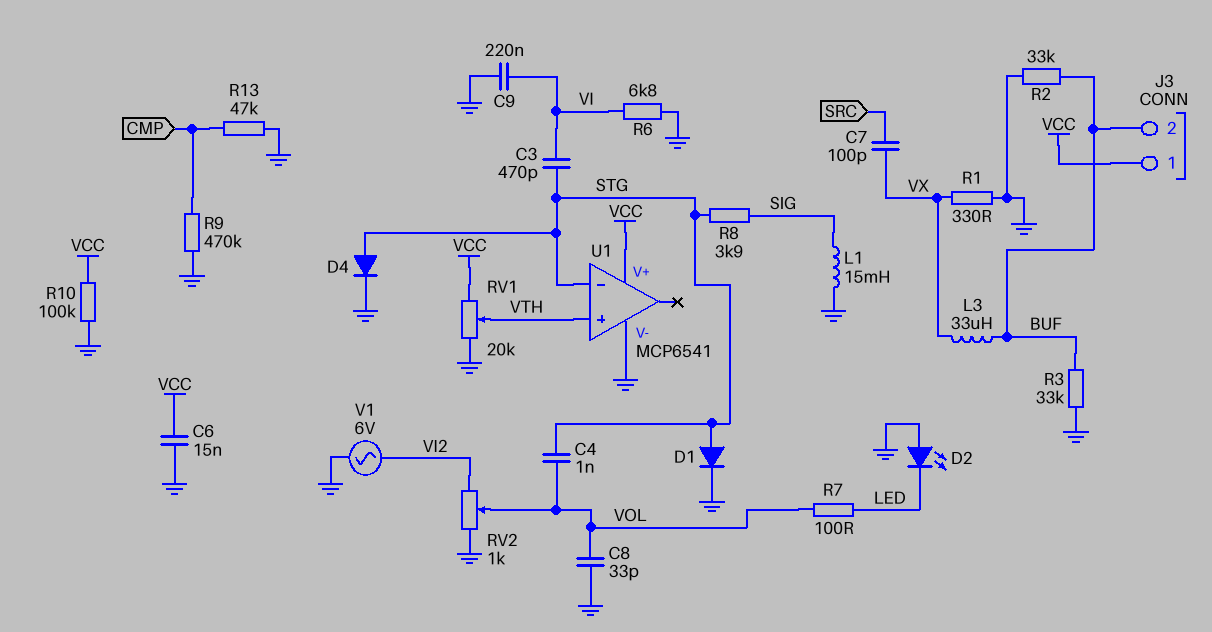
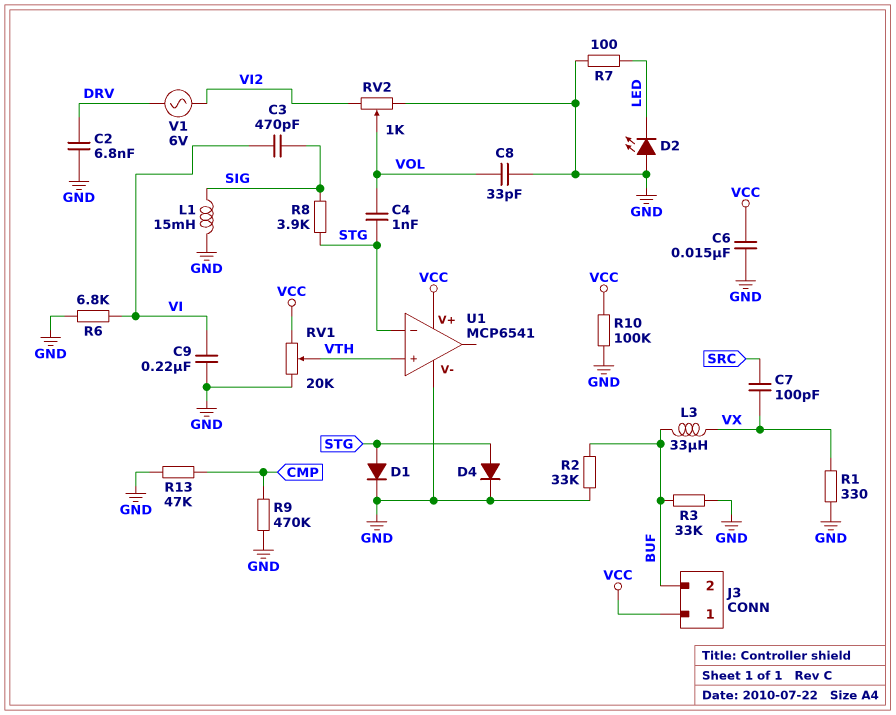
C2: none -> 6.8nF (DRV, GND)
C3: 470pF (STG, VI) -> 470pF (SIG, VI)
R7: 100 (LED, VOL) -> 100 (GND, LED)
V1: AC 6V (GND, VI2) -> AC 6V (DRV, VI2)

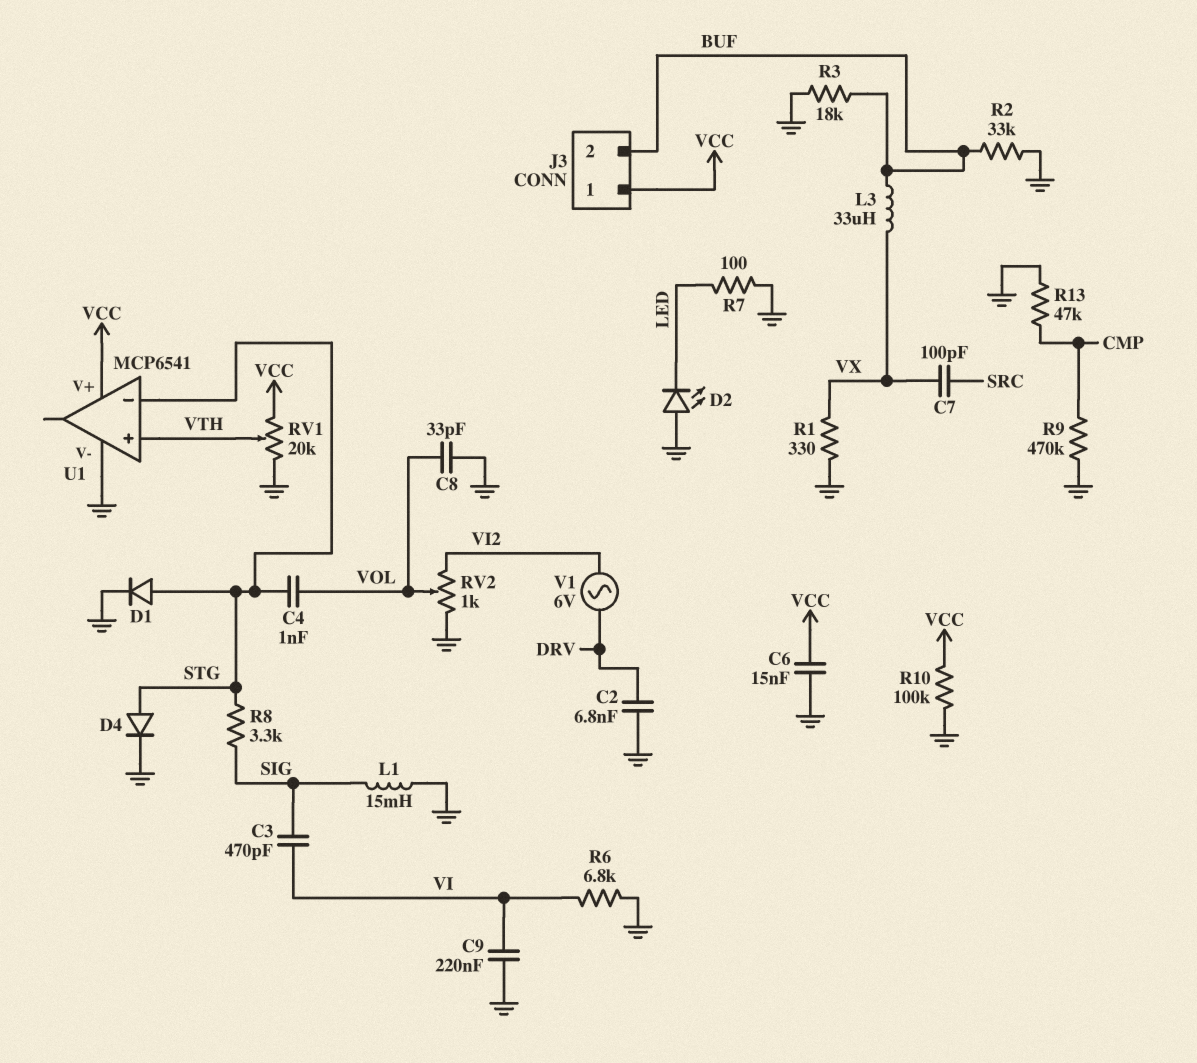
R3: 33k (BUF, GND) -> 18k (BUF, GND)
R8: 3.9k (SIG, STG) -> 3.3k (SIG, STG)

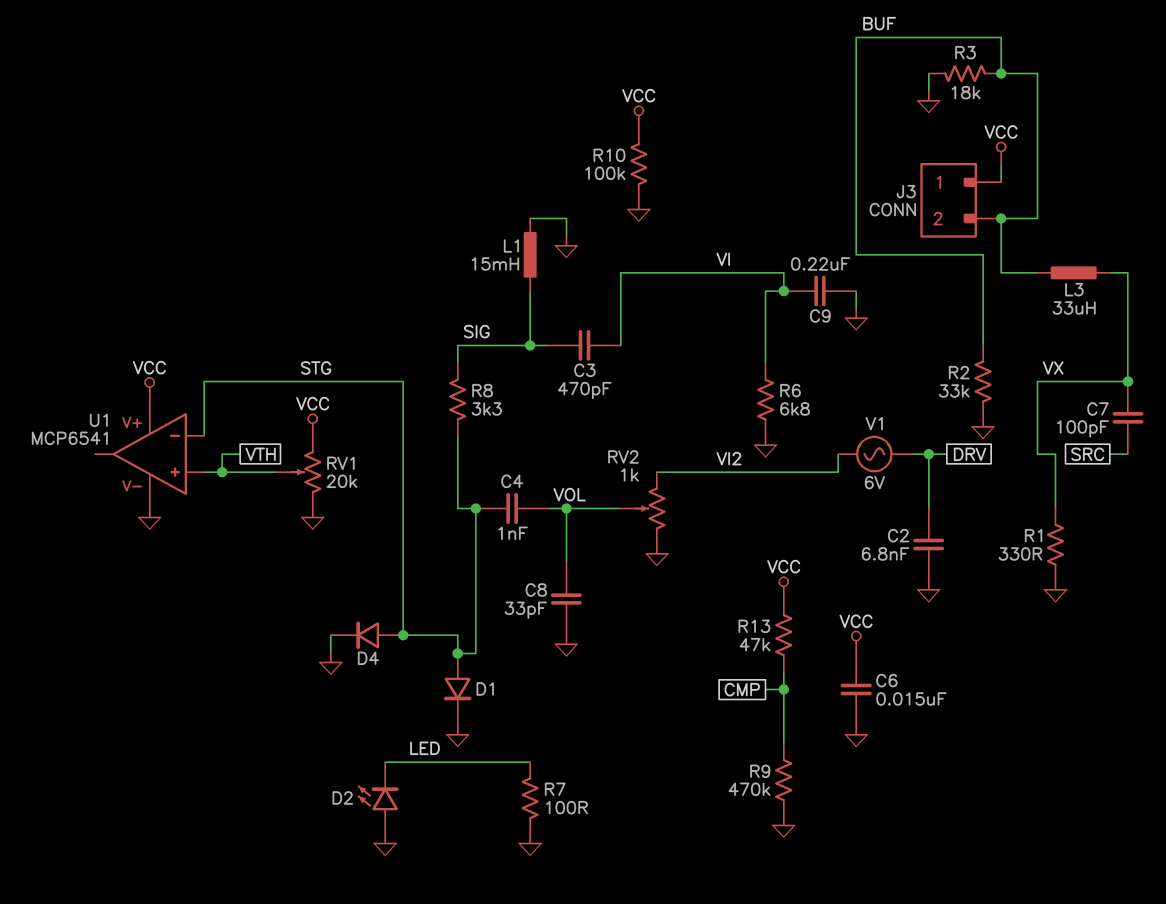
R13: 47k (CMP, GND) -> 47k (CMP, VCC)

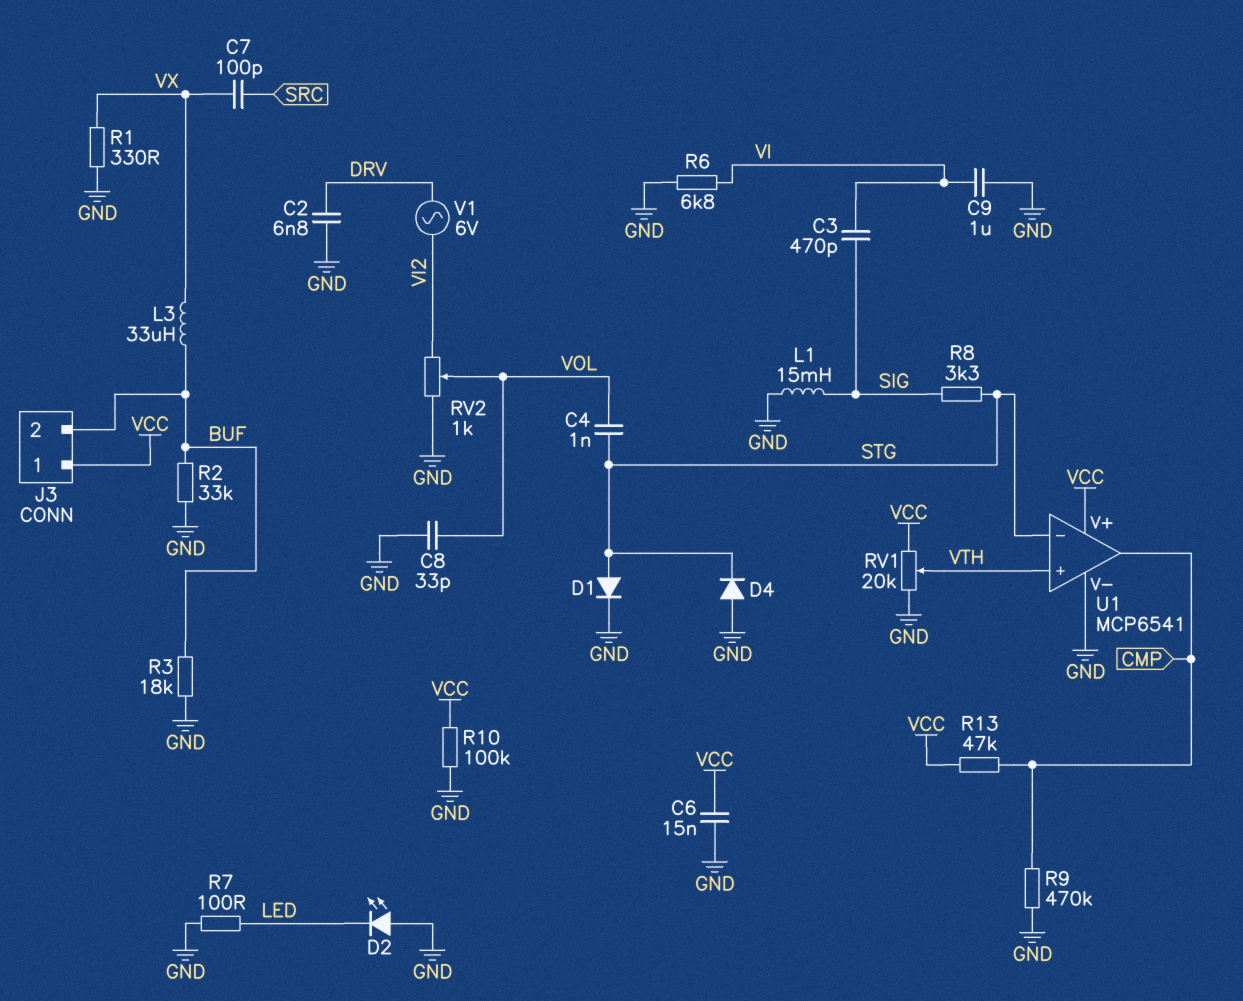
C9: 220nF (GND, VI) -> 1uF (GND, VI)
D4: diode (A STG, K GND) -> diode (A GND, K STG)
U1 pin out: none -> CMP

